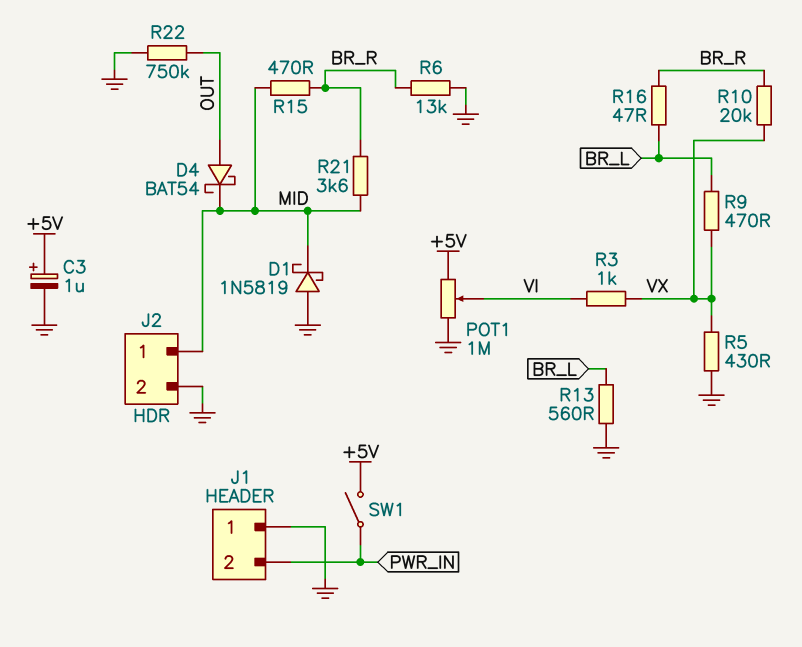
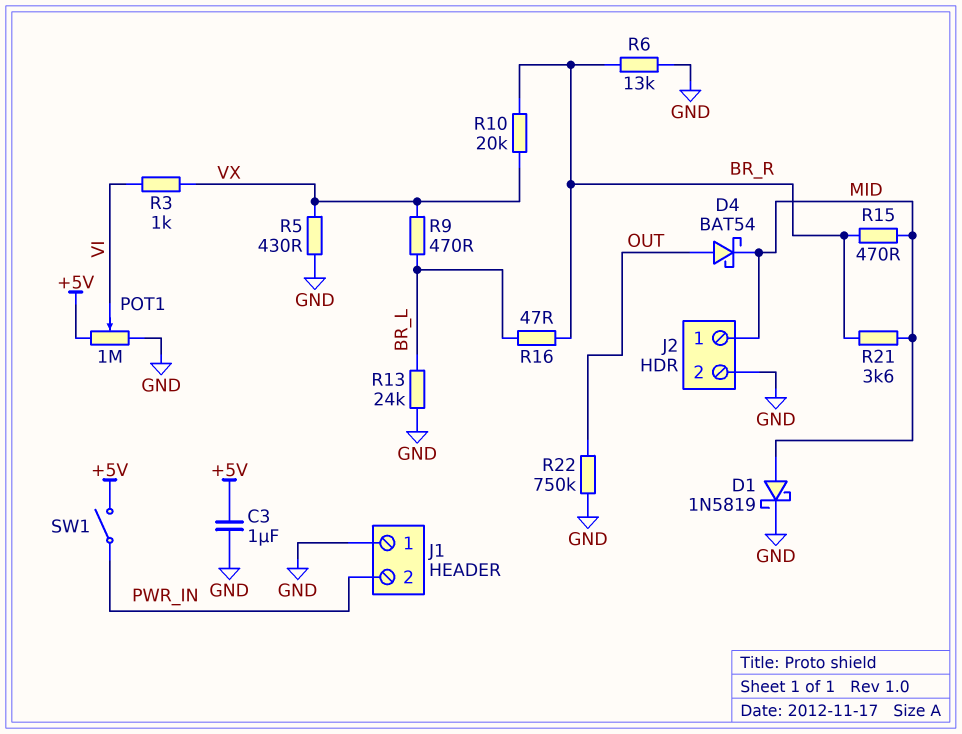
C3: 1uF (plus +5V, minus GND) -> 1uF (+5V, GND)
D1: schottky 1N5819 (A GND, K MID) -> schottky 1N5819 (A MID, K GND)
R13: 560 (BR_L, GND) -> 24k (BR_L, GND)

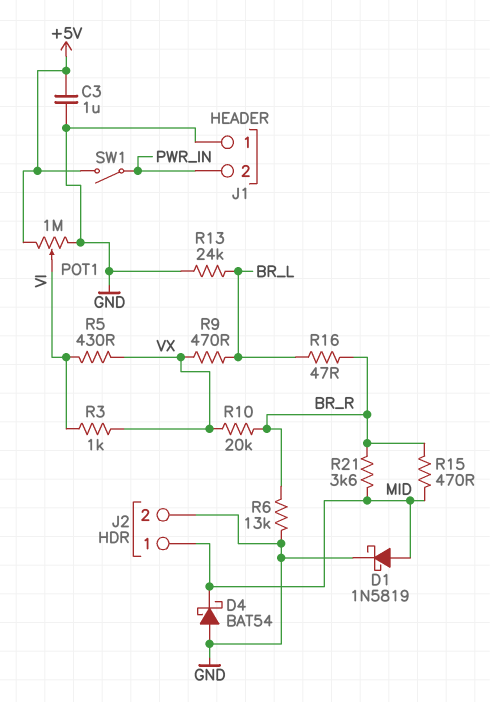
D4: schottky BAT54 (A OUT, K MID) -> schottky BAT54 (A GND, K MID)
R5: 430 (GND, VX) -> 430 (VI, VX)
R22: 750k (GND, OUT) -> none

